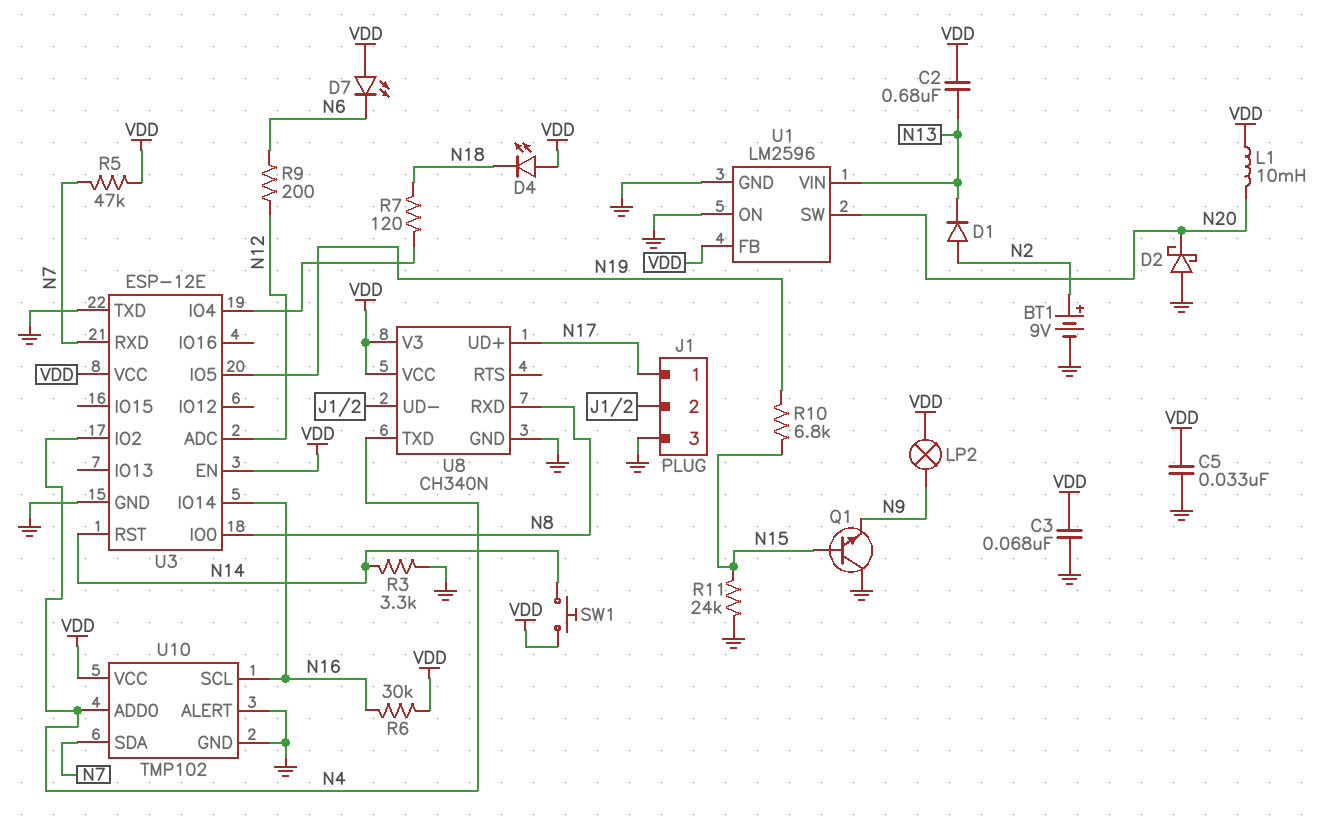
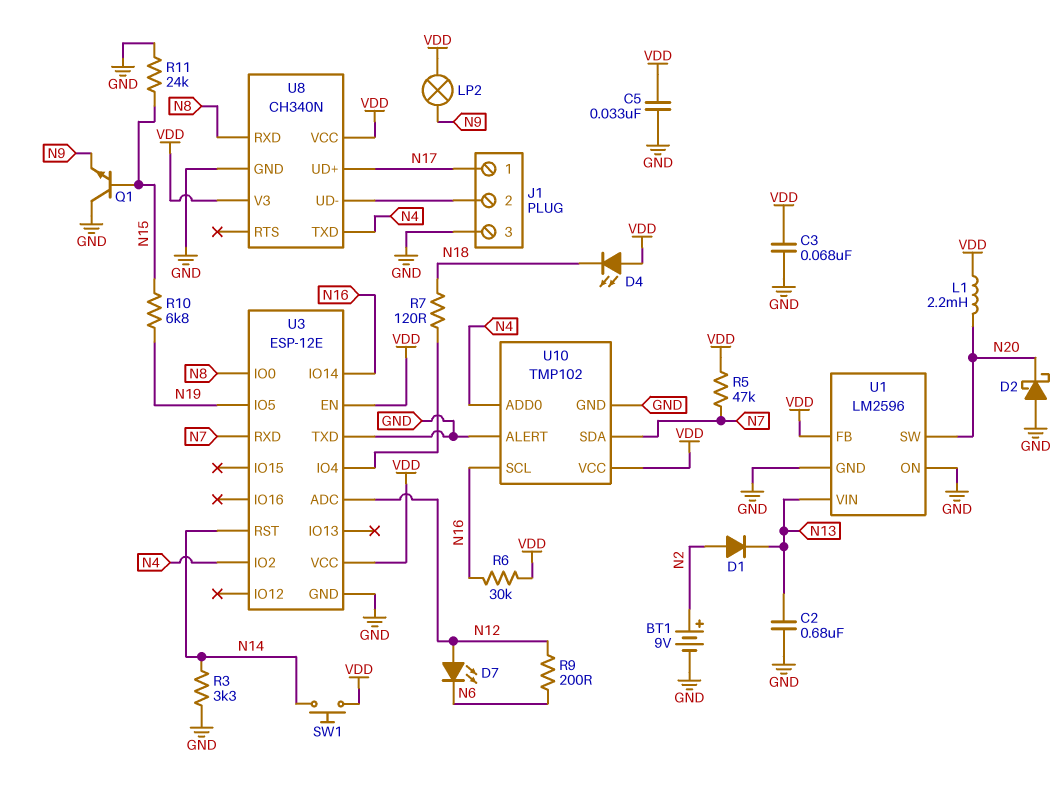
C2: 680nF (N13, VDD) -> 680nF (GND, N13)
D7: LED (A VDD, K N6) -> LED (A N12, K N6)
L1: 10mH (N20, VDD) -> 2.2mH (N20, VDD)

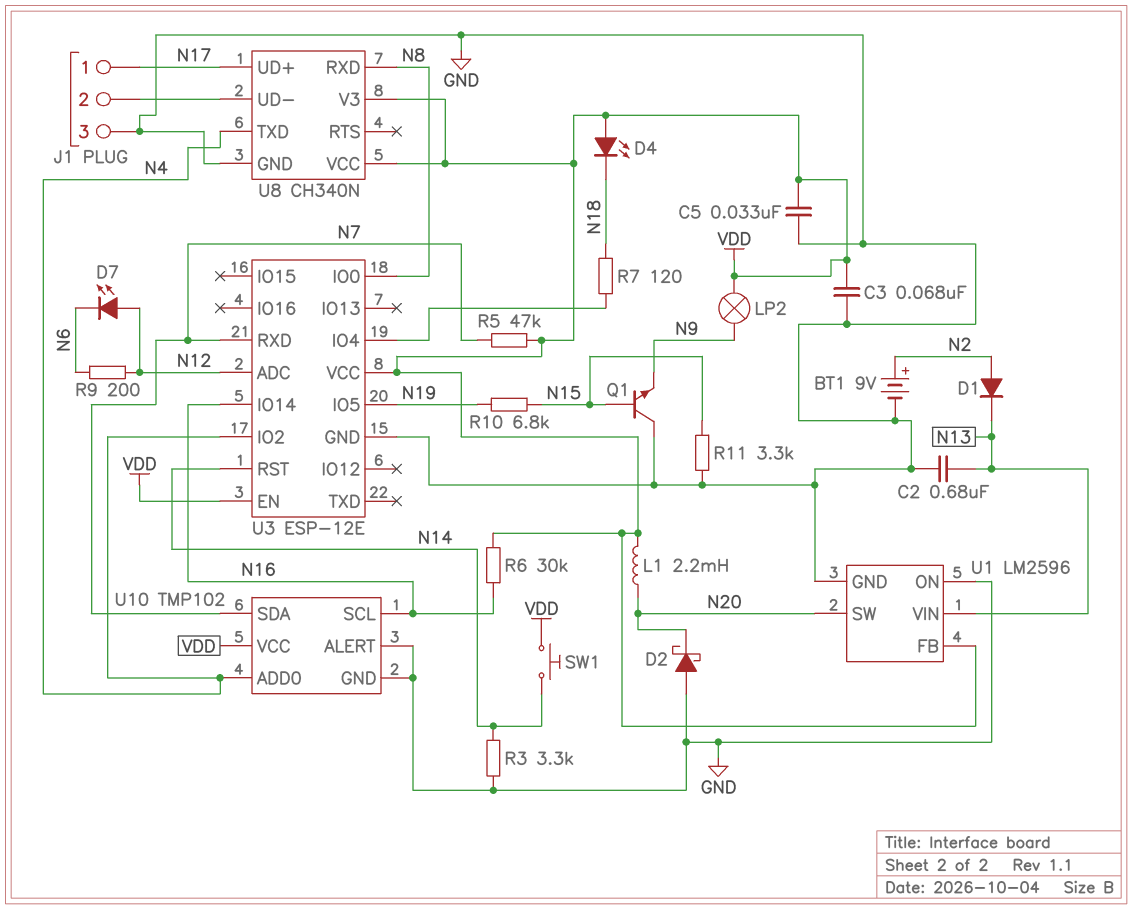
R11: 24k (GND, N15) -> 3.3k (GND, N15)
U3 pin TXD: GND -> none

